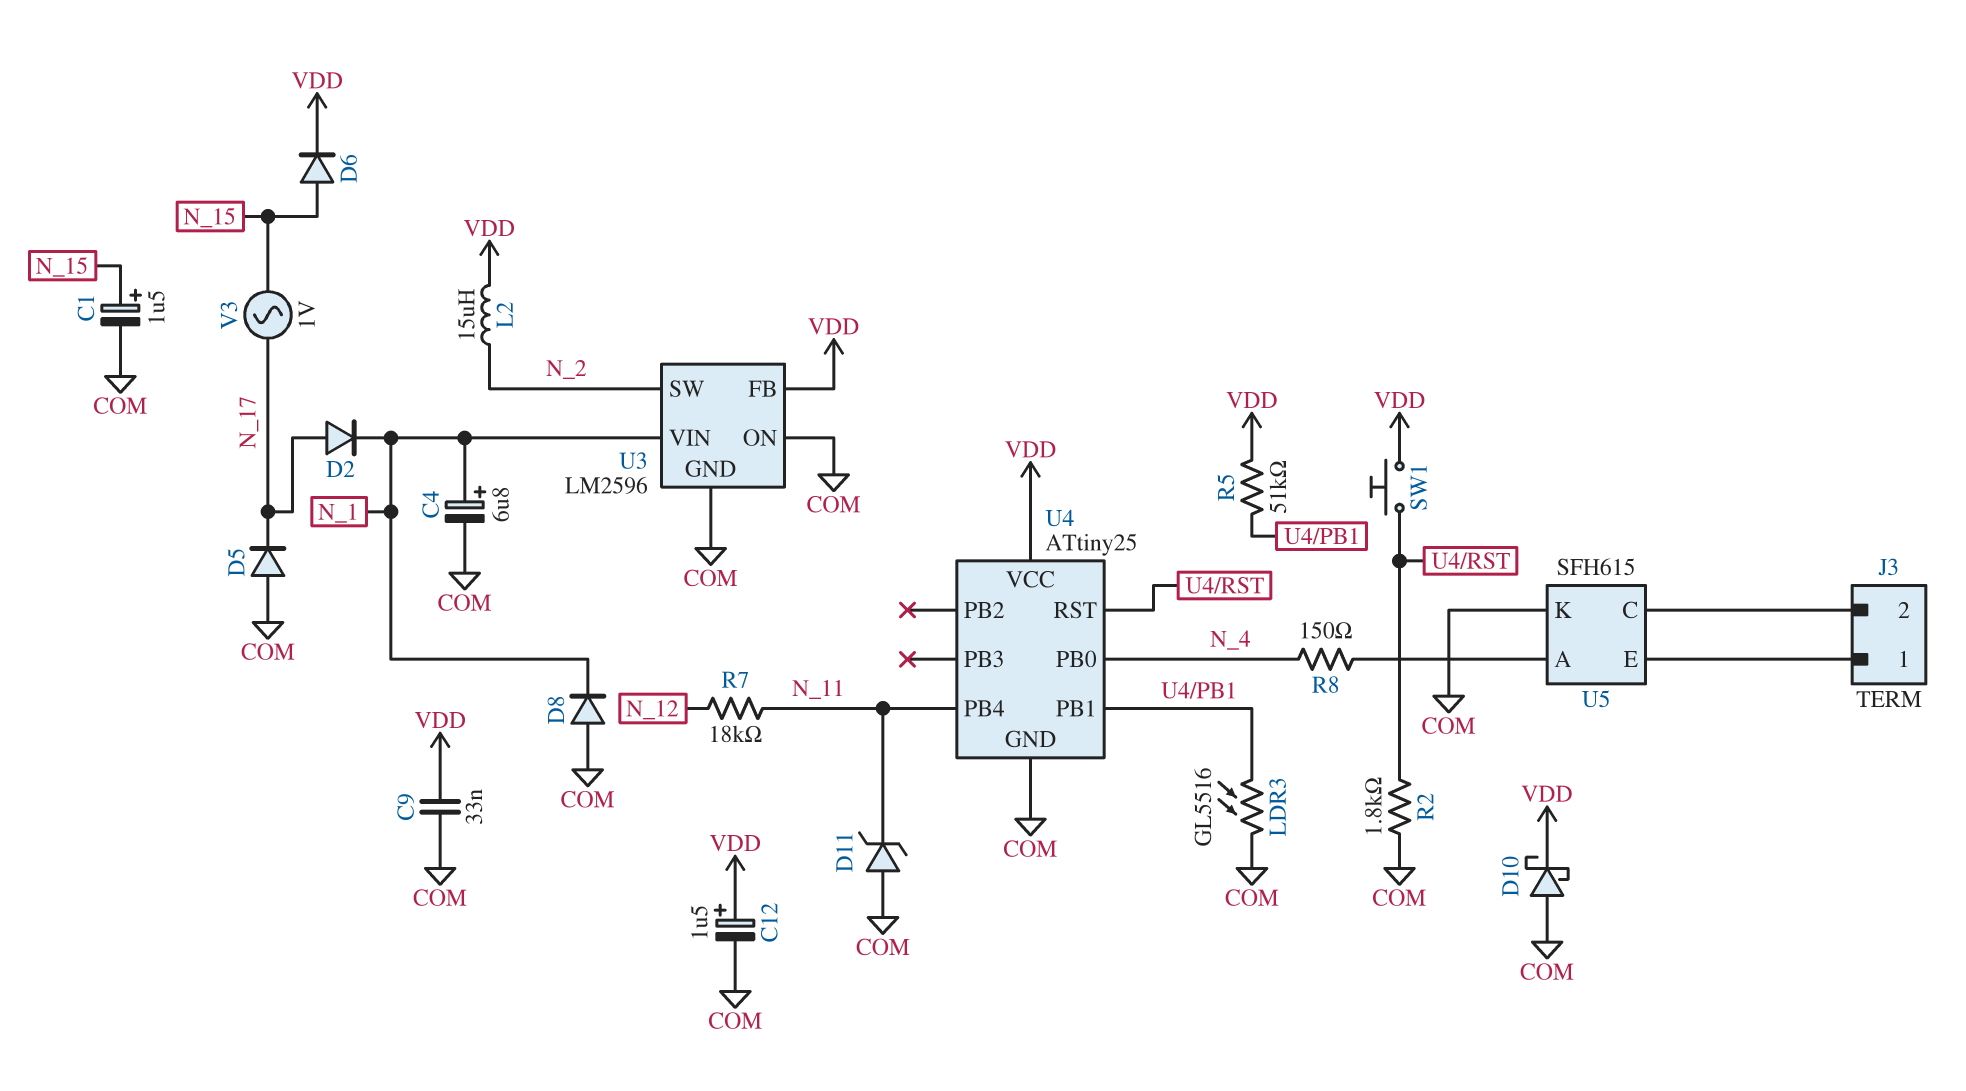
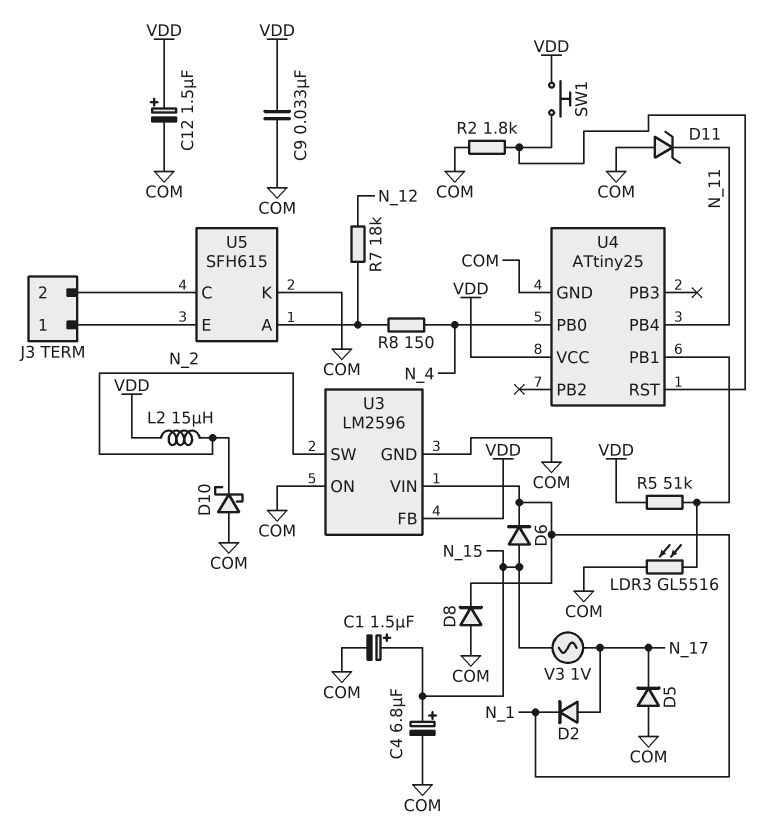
C4: 6.8uF (plus N_1, minus COM) -> 6.8uF (plus N_15, minus COM)
D6: diode (A N_15, K VDD) -> diode (A N_15, K N_1)
D10: schottky (A COM, K VDD) -> schottky (A COM, K N_2)
R7: 18k (N_11, N_12) -> 18k (N_12, U5/A)

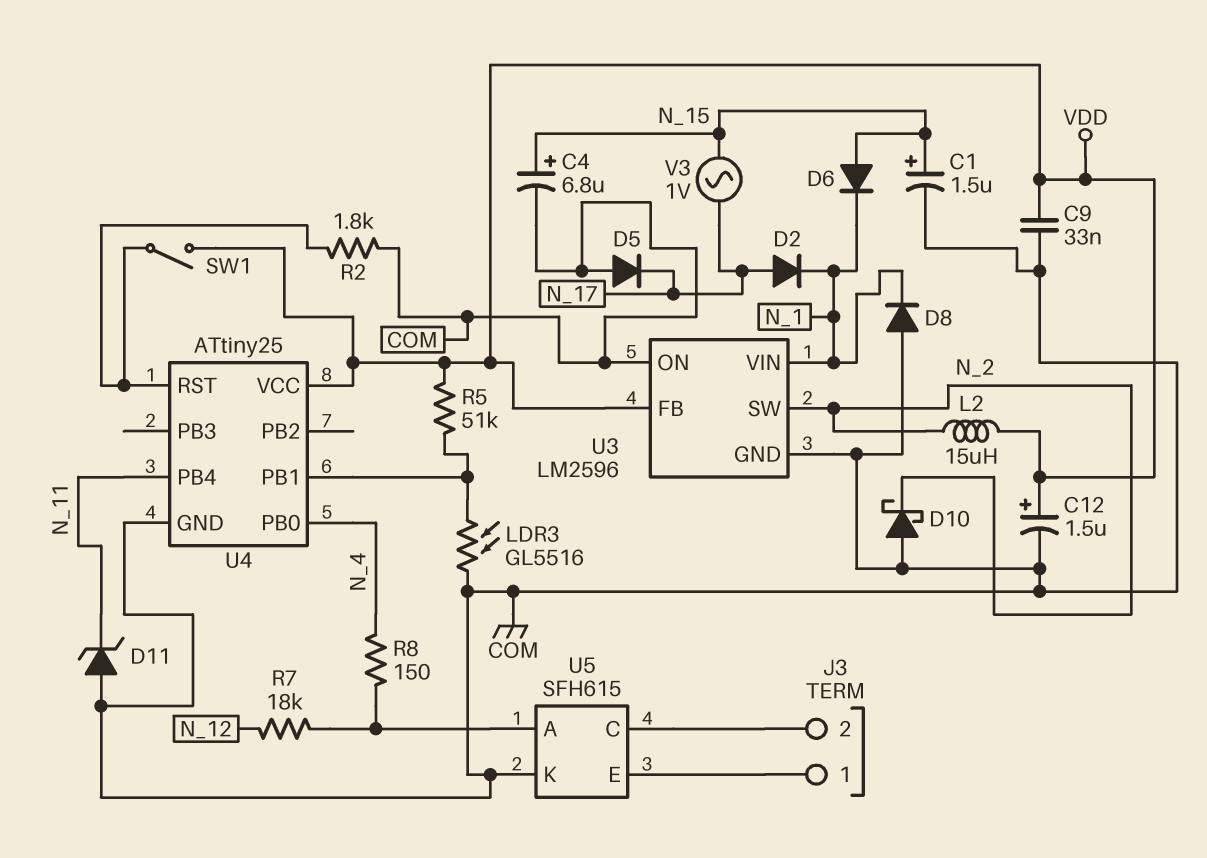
SW1: button (U4/RST, VDD) -> switch (U4/RST, VDD)

